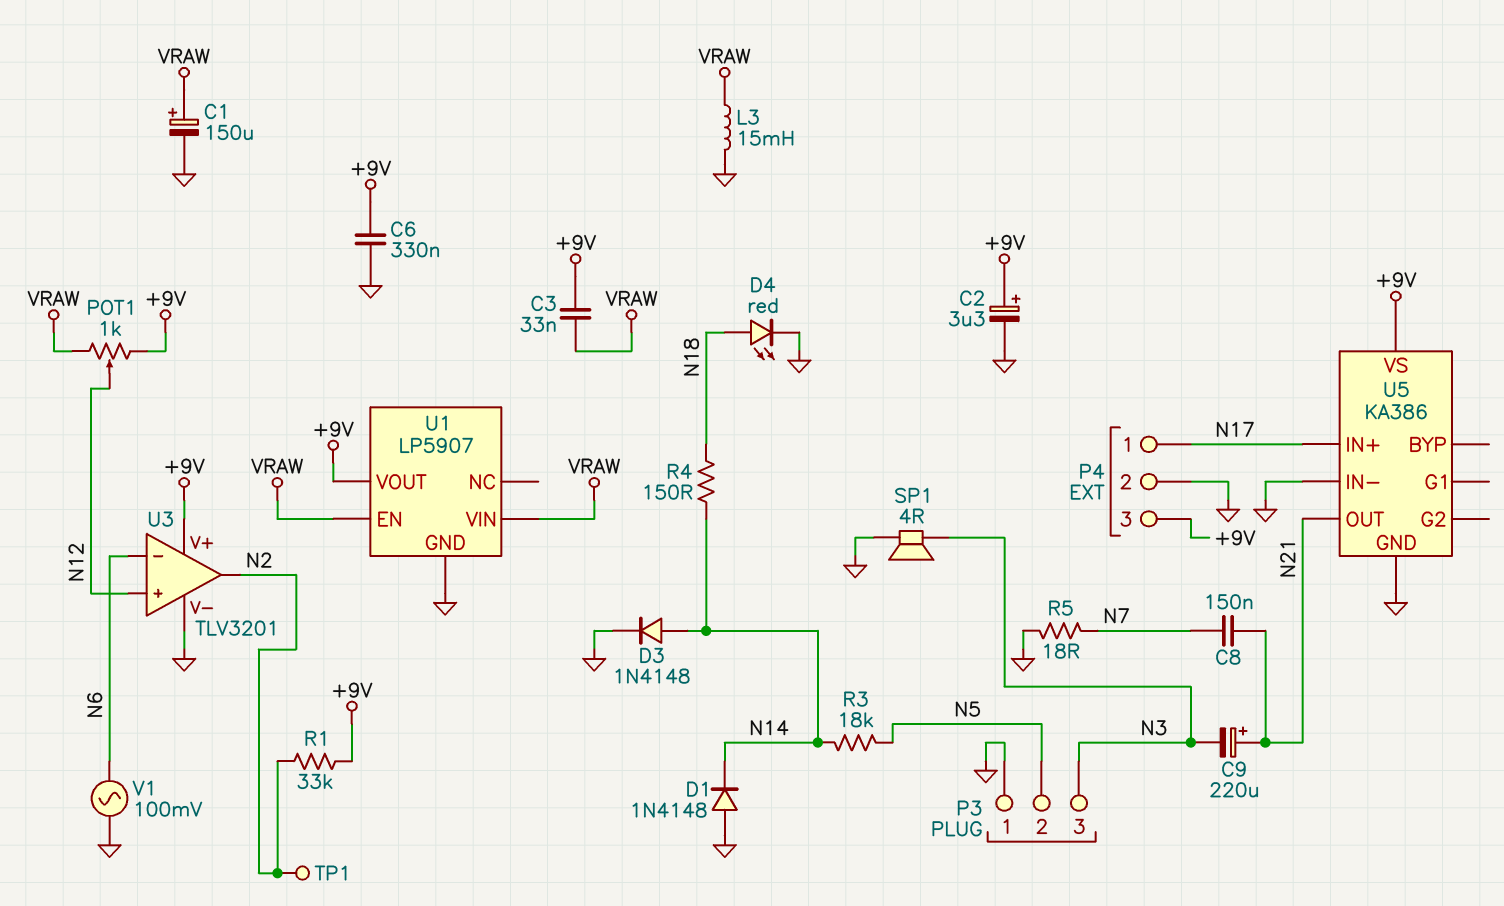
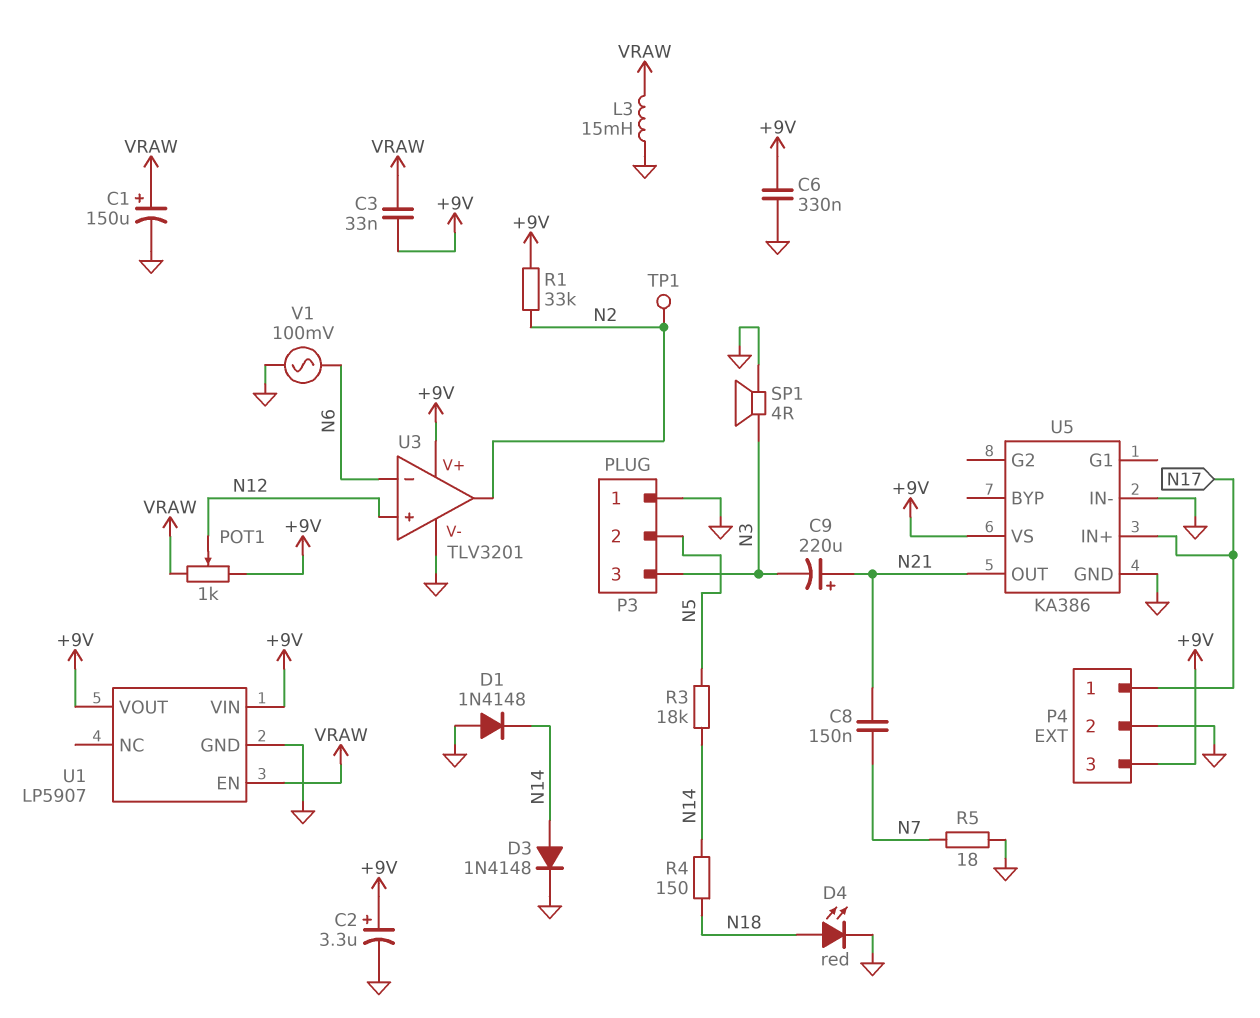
U1 pin VIN: VRAW -> +9V

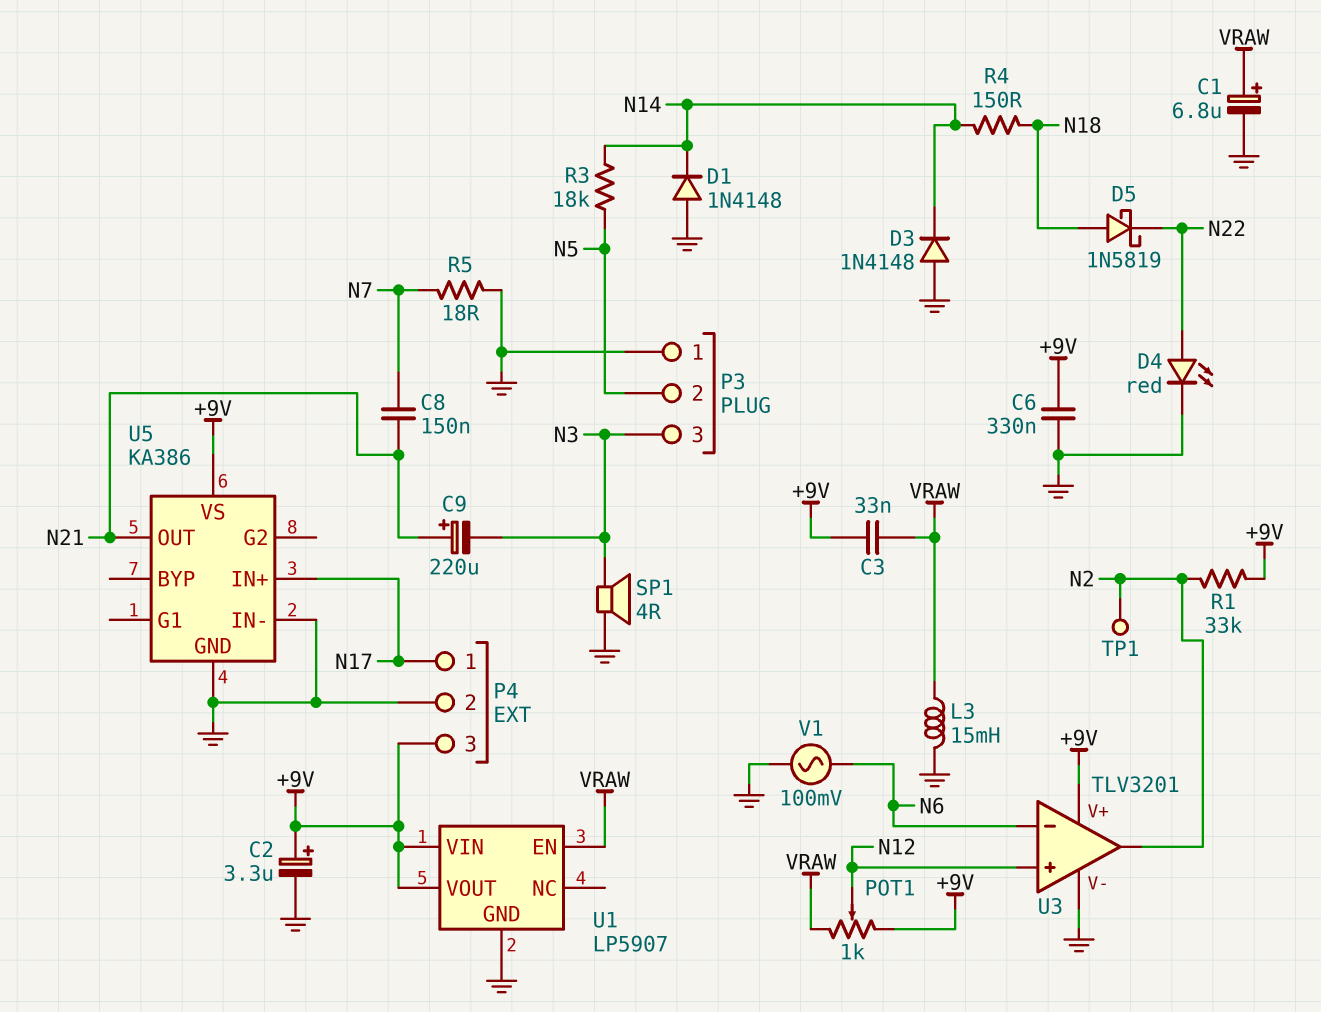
C1: 150uF (plus VRAW, minus GND) -> 6.8uF (plus VRAW, minus GND)
D3: diode 1N4148 (A N14, K GND) -> diode 1N4148 (A GND, K N14)
D4: LED red (A N18, K GND) -> LED red (A N22, K GND)
D5: none -> schottky 1N5819 (A N18, K N22)

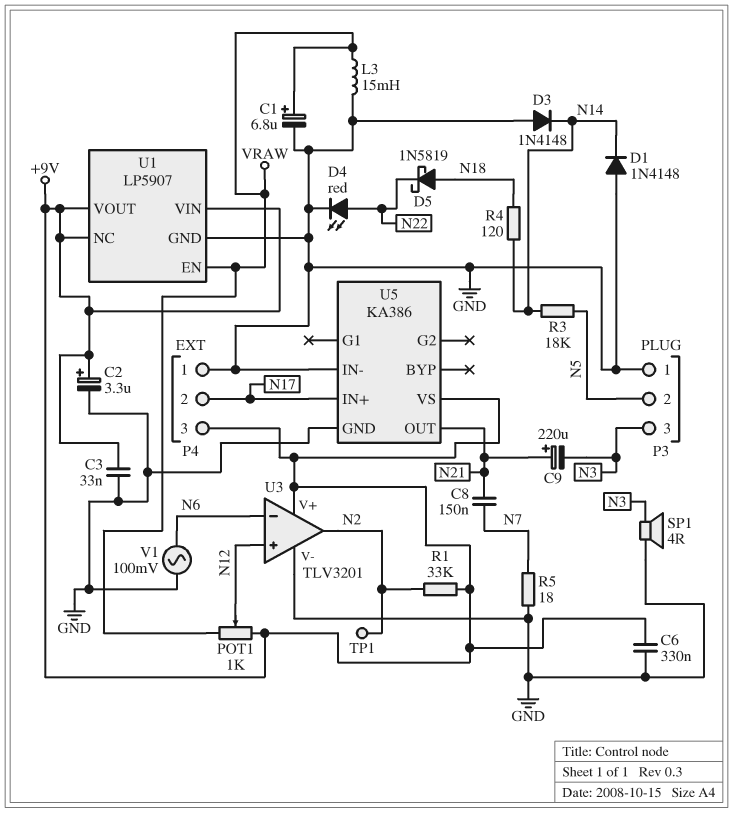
C3: 33nF (+9V, VRAW) -> 33nF (+9V, GND)
P4 pin 1: N17 -> GND
P4 pin 2: GND -> N17
R4: 150 (N14, N18) -> 120 (N14, N18)
U1 pin NC: none -> +9V

